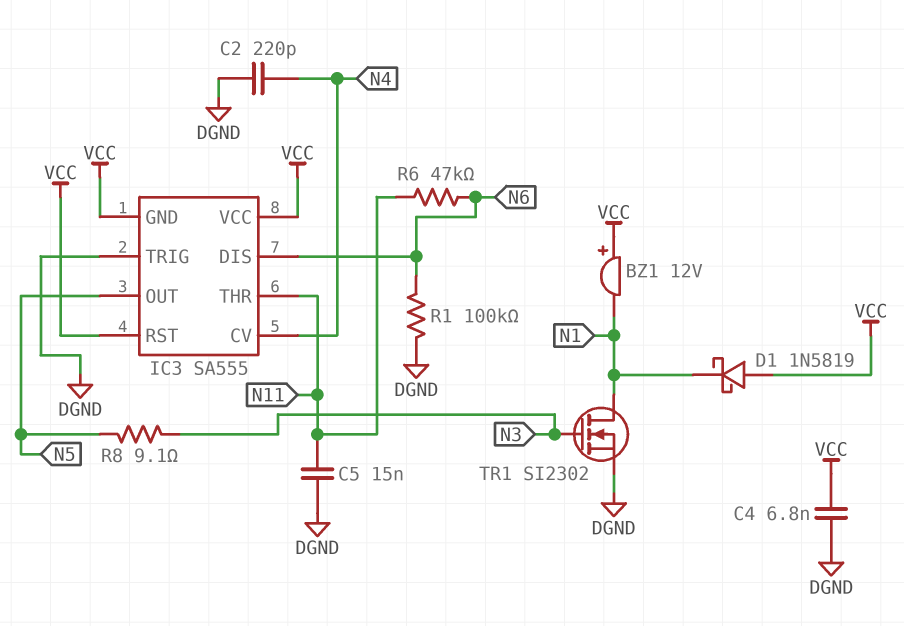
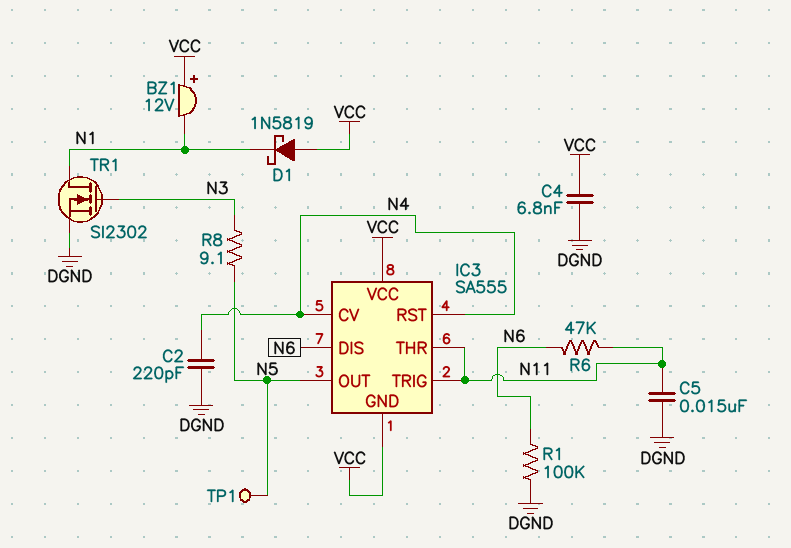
IC3 pin RST: VCC -> N4
IC3 pin TRIG: DGND -> N11
TP1: none -> test point (N5)

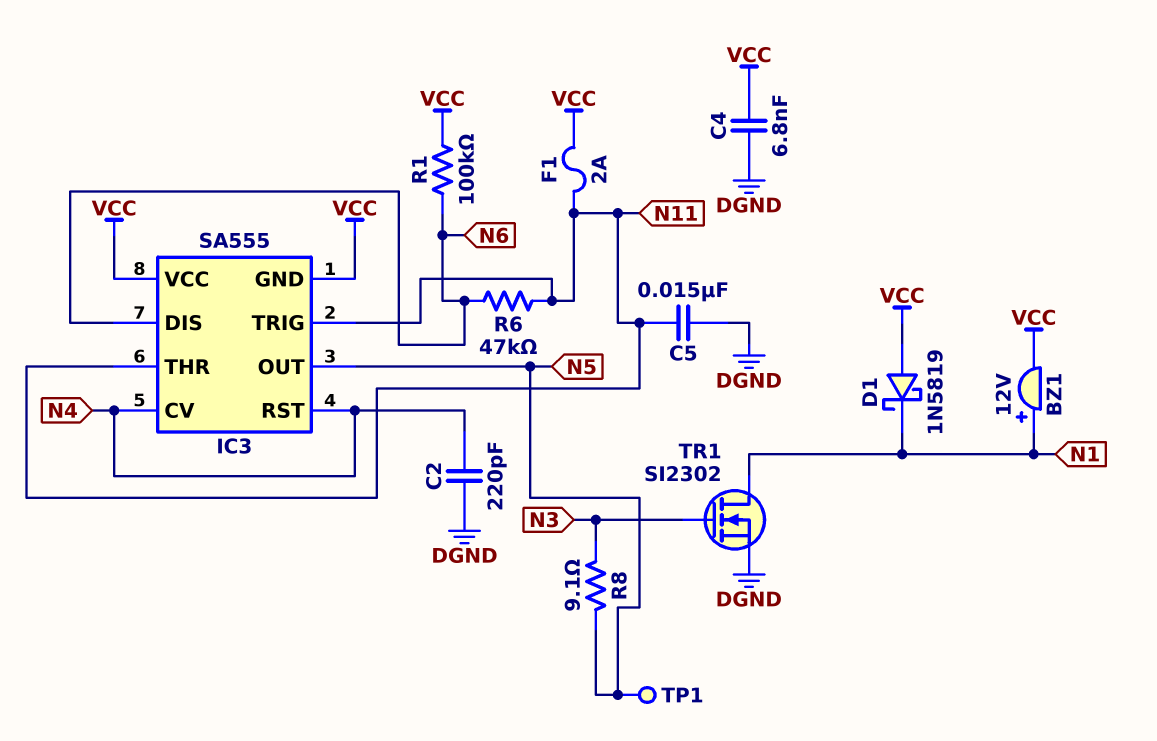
BZ1: buzzer 12V (plus VCC, minus N1) -> buzzer 12V (plus N1, minus VCC)
F1: none -> 2A (N11, VCC)
R1: 100k (DGND, N6) -> 100k (N6, VCC)

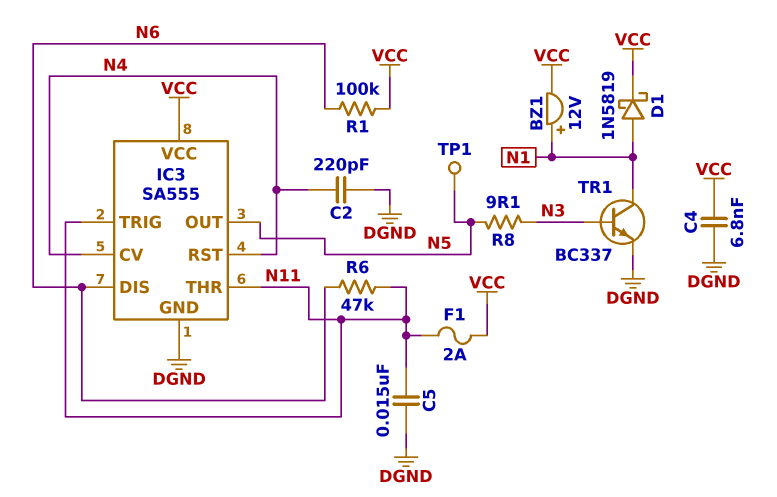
D1: schottky 1N5819 (A VCC, K N1) -> schottky 1N5819 (A N1, K VCC)
IC3 pin GND: VCC -> DGND
TR1: NMOS SI2302 (G N3, D N1, S DGND) -> NPN BC337 (B N3, C N1, E DGND)

